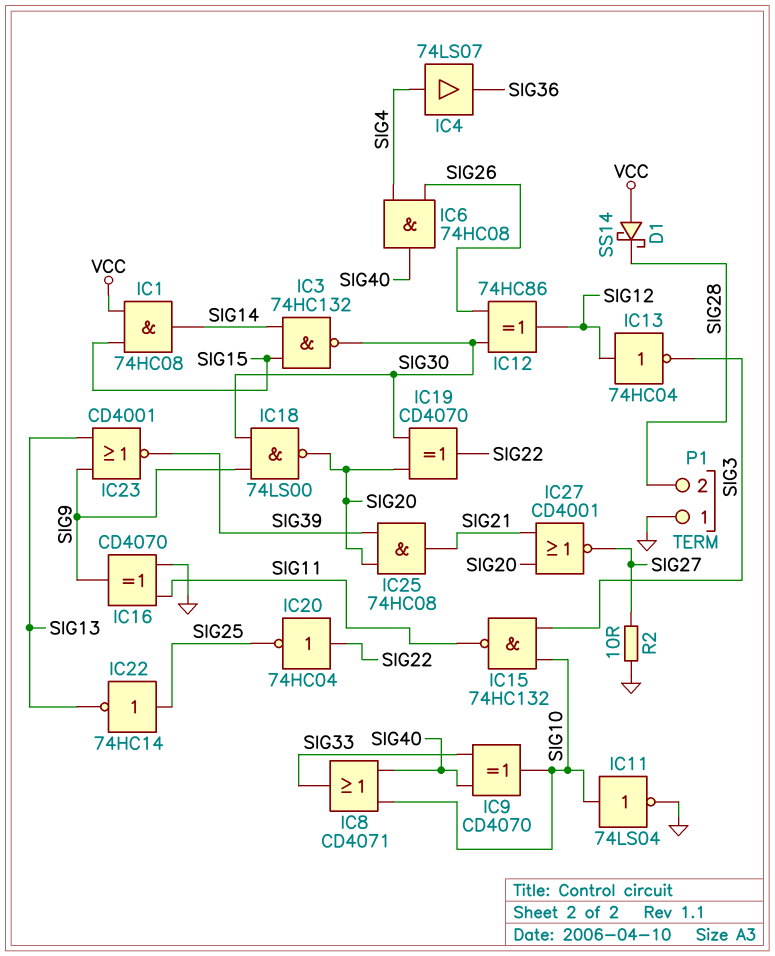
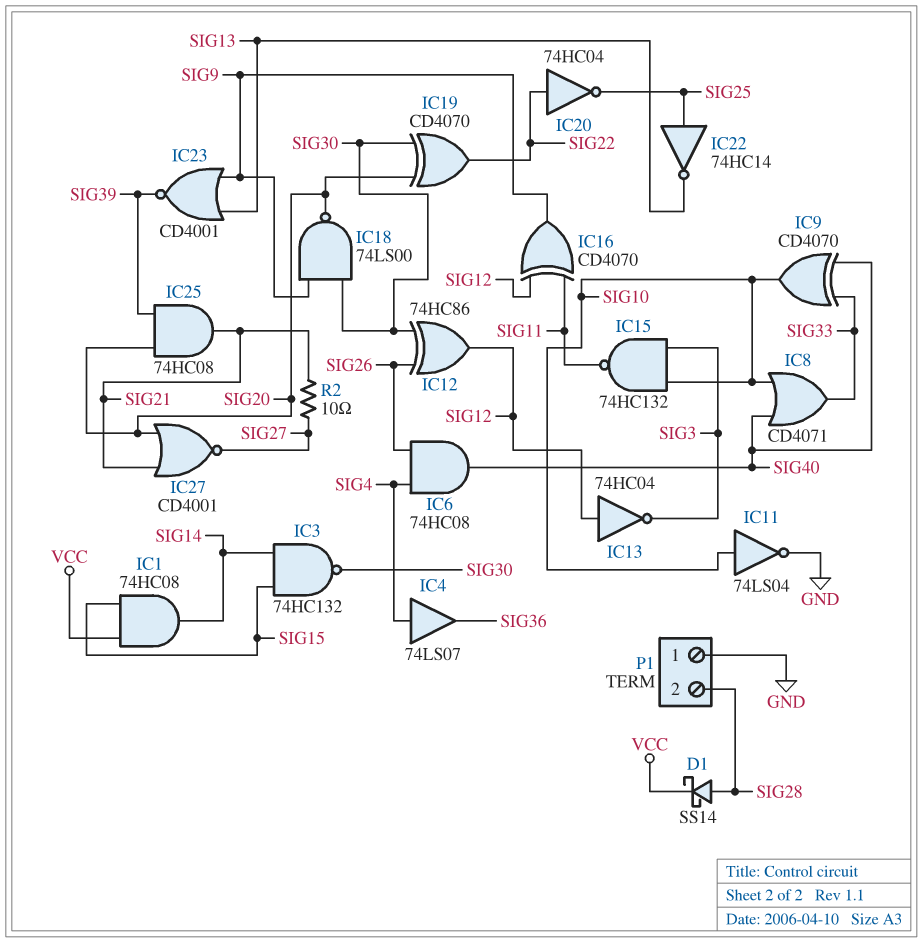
D1: schottky SS14 (A VCC, K SIG28) -> schottky SS14 (A SIG28, K VCC)
IC16: XOR CD4070 (in GND, in SIG11, out SIG9) -> XOR CD4070 (in SIG11, in SIG12, out SIG9)
R2: 10 (GND, SIG27) -> 10 (SIG21, SIG27)

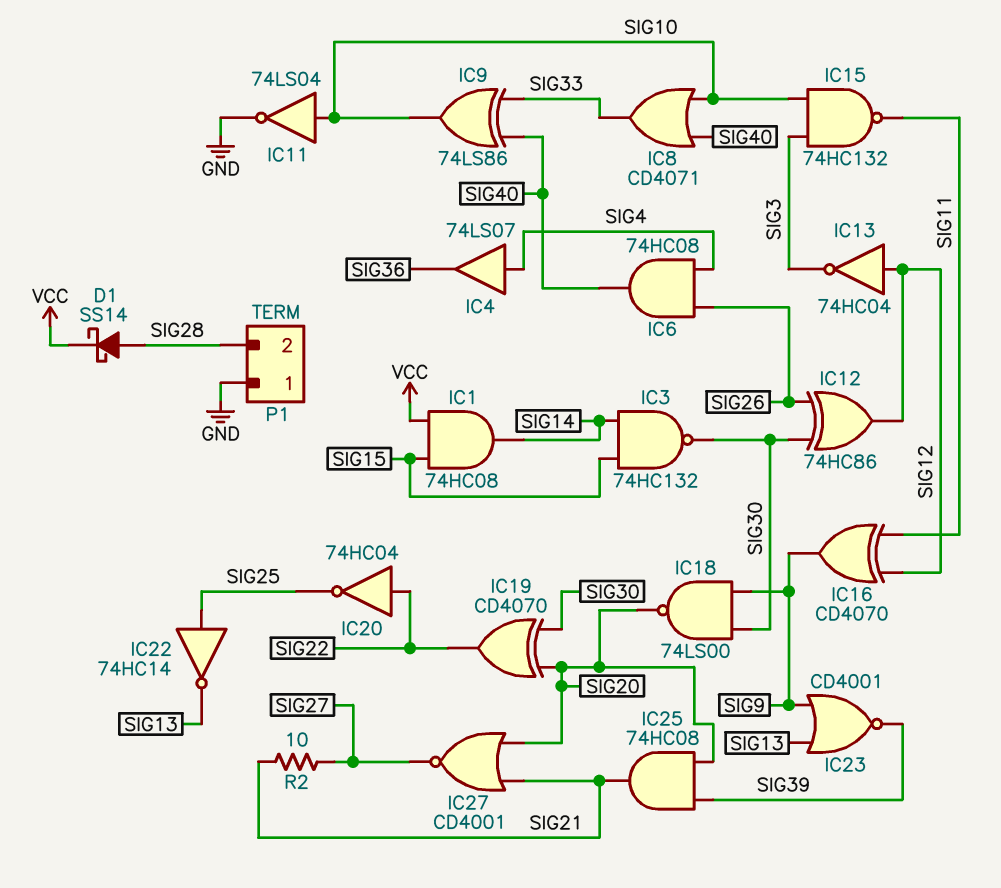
IC9: XOR CD4070 (in SIG33, in SIG40, out SIG10) -> XOR 74LS86 (in SIG33, in SIG40, out SIG10)

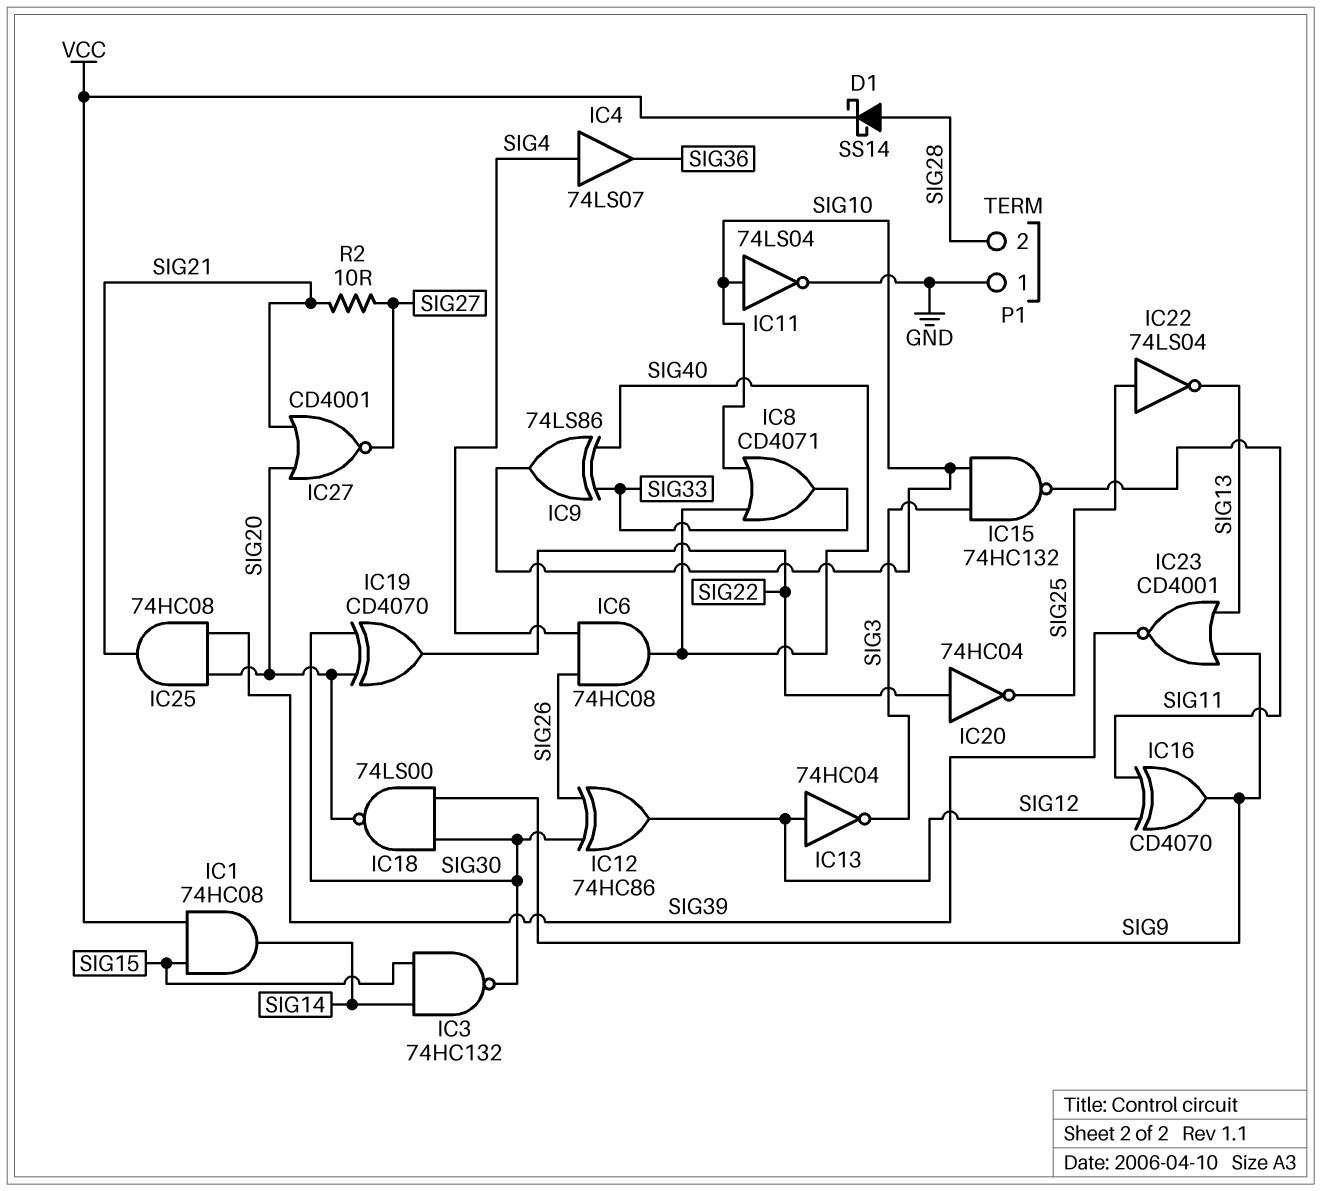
IC22: NOT 74HC14 (in SIG25, out SIG13) -> NOT 74LS04 (in SIG25, out SIG13)

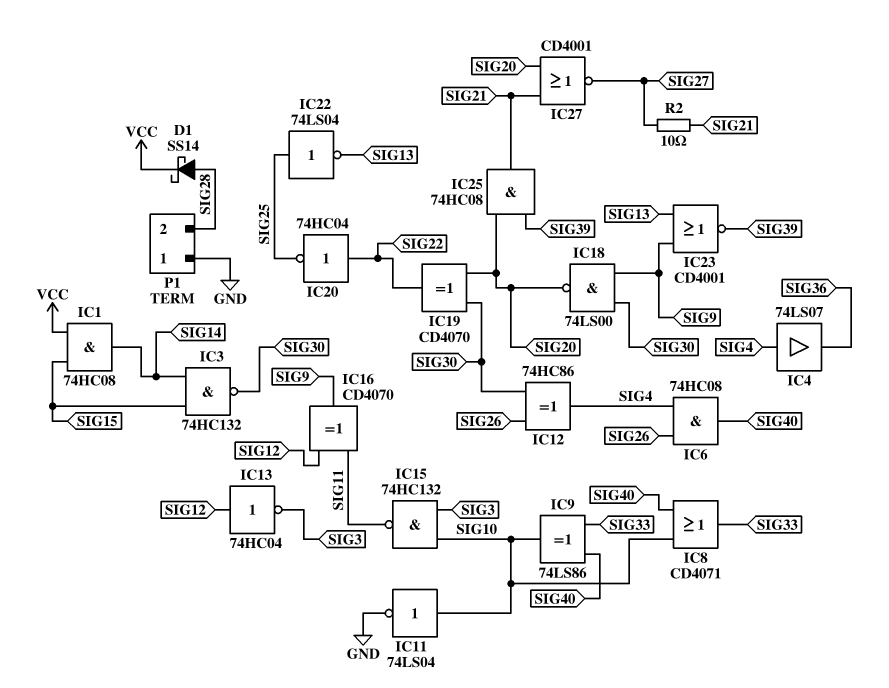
IC12: XOR 74HC86 (in SIG26, in SIG30, out SIG12) -> XOR 74HC86 (in SIG26, in SIG30, out SIG4)

